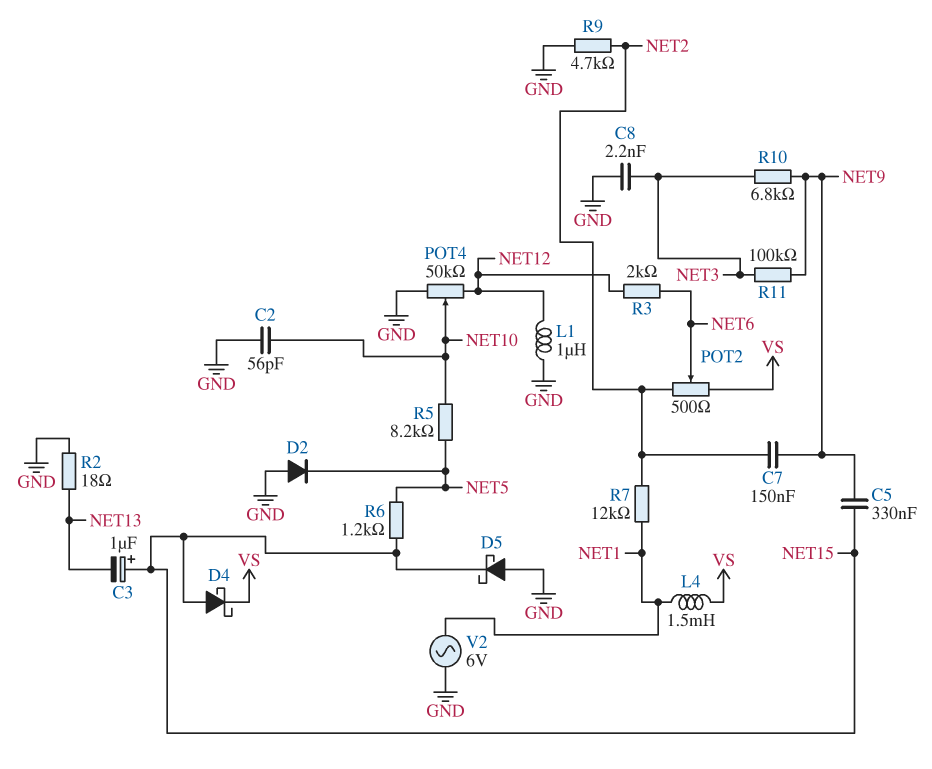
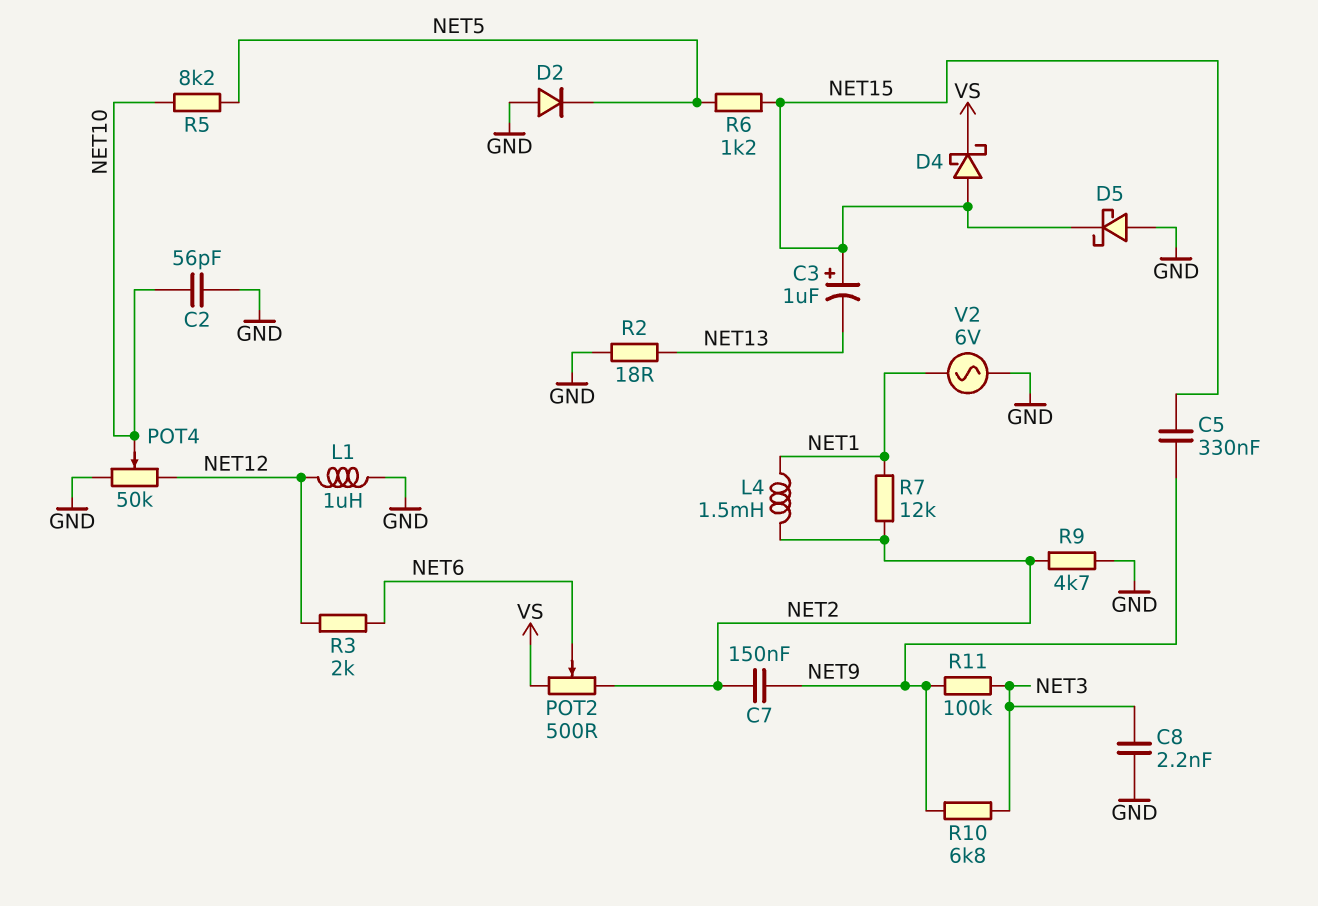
L4: 1.5mH (NET1, VS) -> 1.5mH (NET1, NET2)

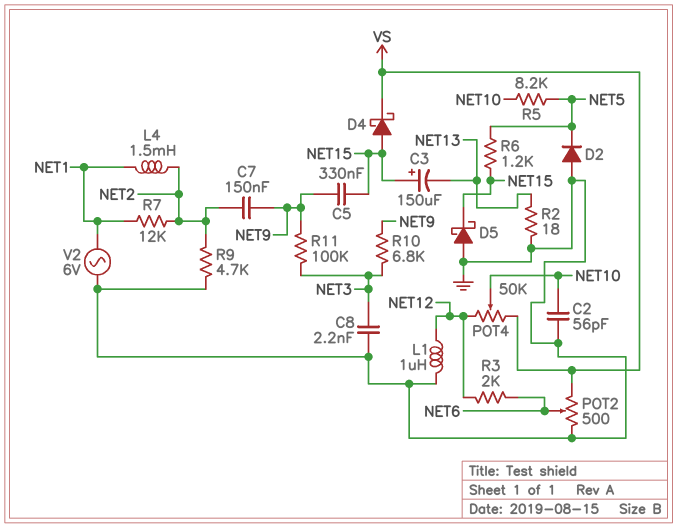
C3: 1uF (plus NET15, minus NET13) -> 150uF (plus NET15, minus NET13)
POT2: 500 (NET2, VS, wiper NET6) -> 500 (GND, VS, wiper NET6)
POT4: 50k (GND, NET12, wiper NET10) -> 50k (NET12, VS, wiper NET10)

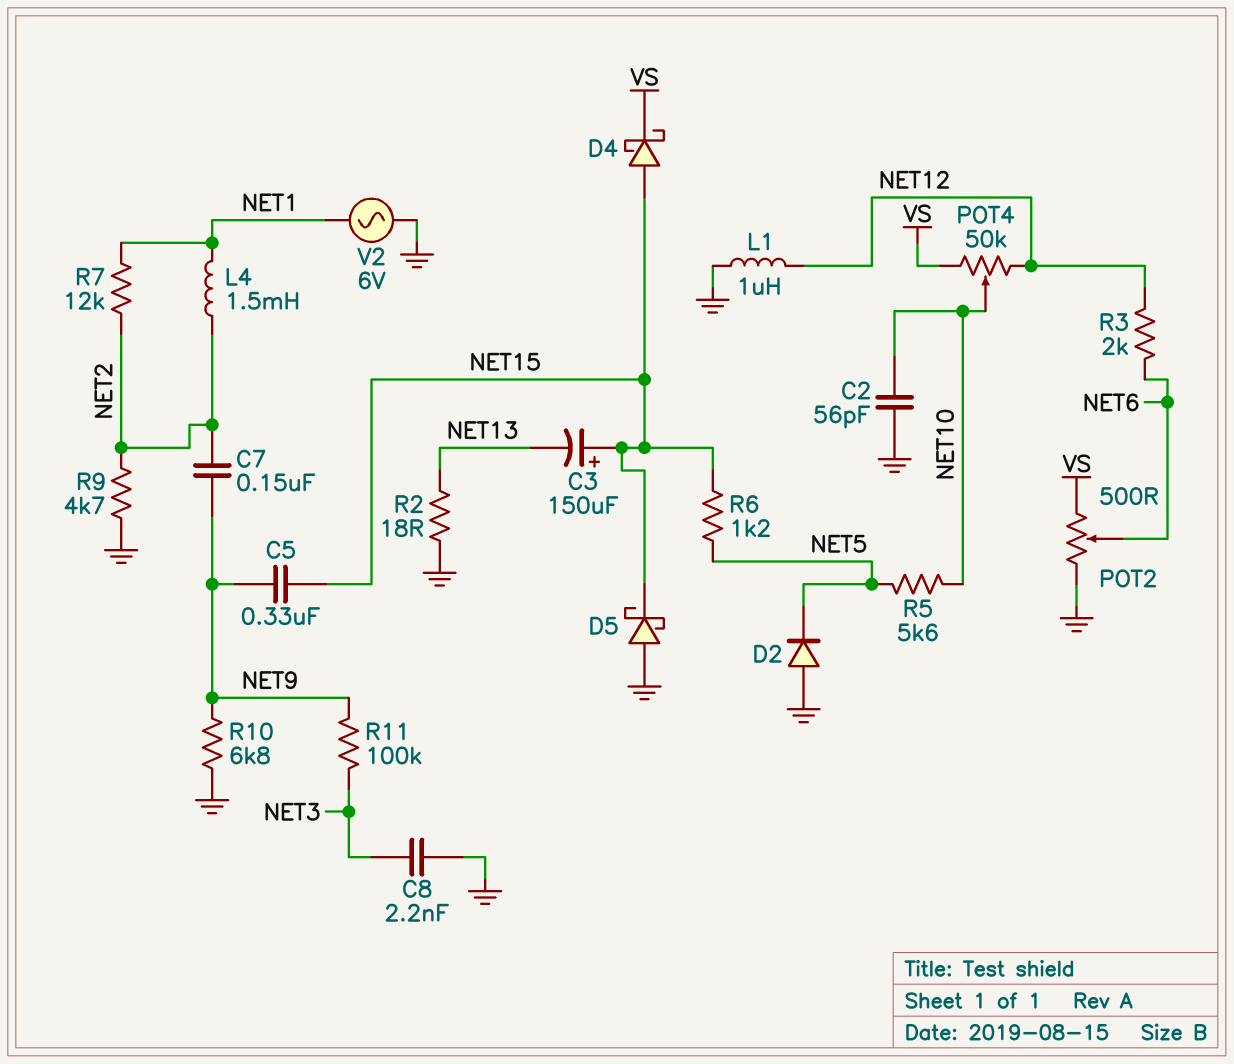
R5: 8.2k (NET5, NET10) -> 5.6k (NET5, NET10)
R10: 6.8k (NET3, NET9) -> 6.8k (GND, NET9)

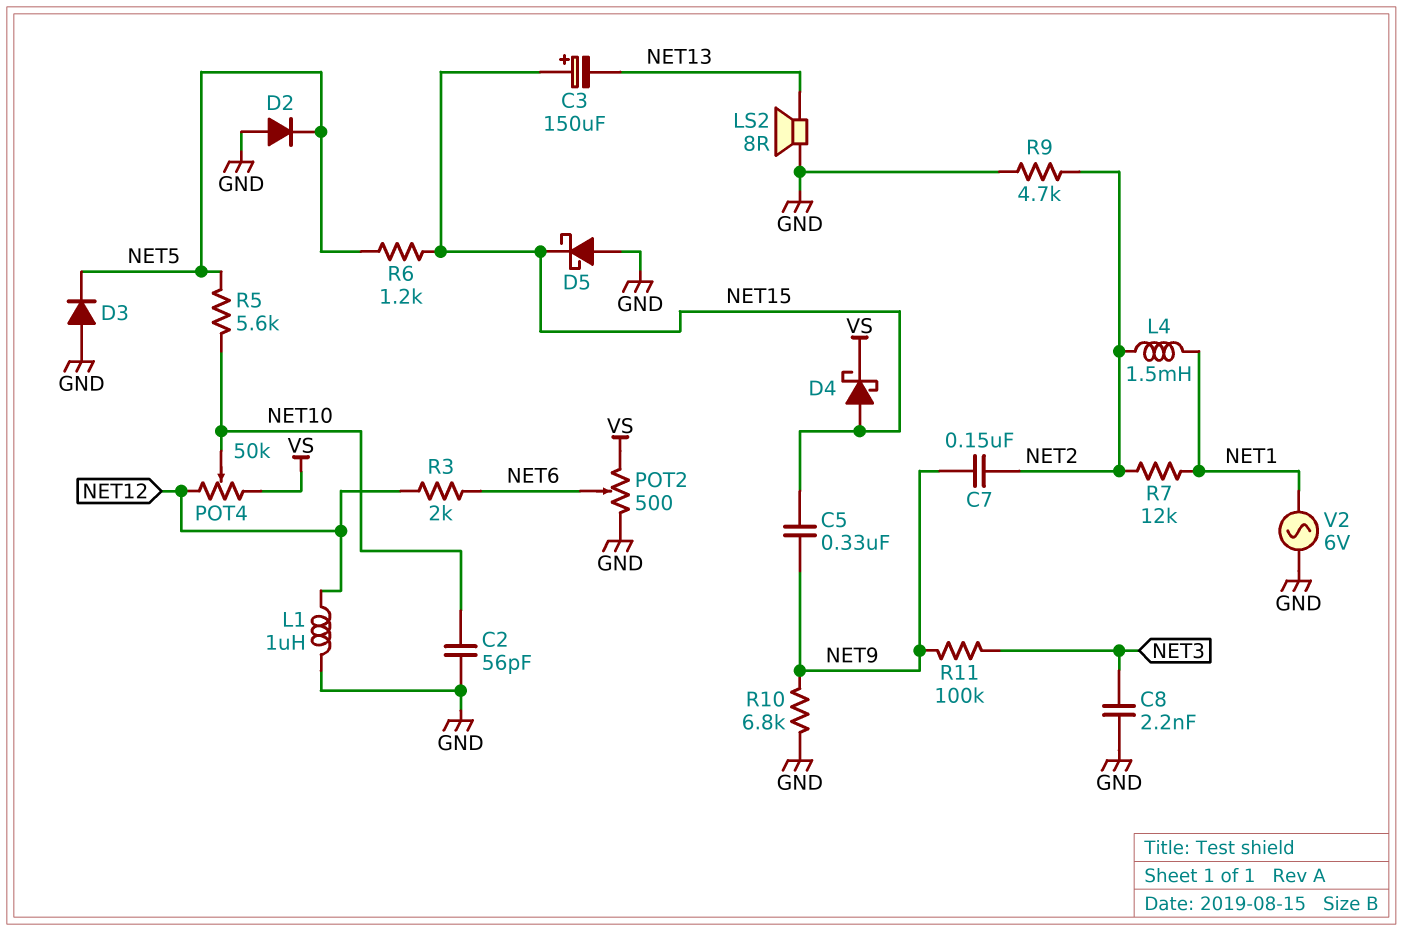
D3: none -> diode (A GND, K NET5)
LS2: none -> speaker 8R (GND, NET13)
R2: 18 (GND, NET13) -> none

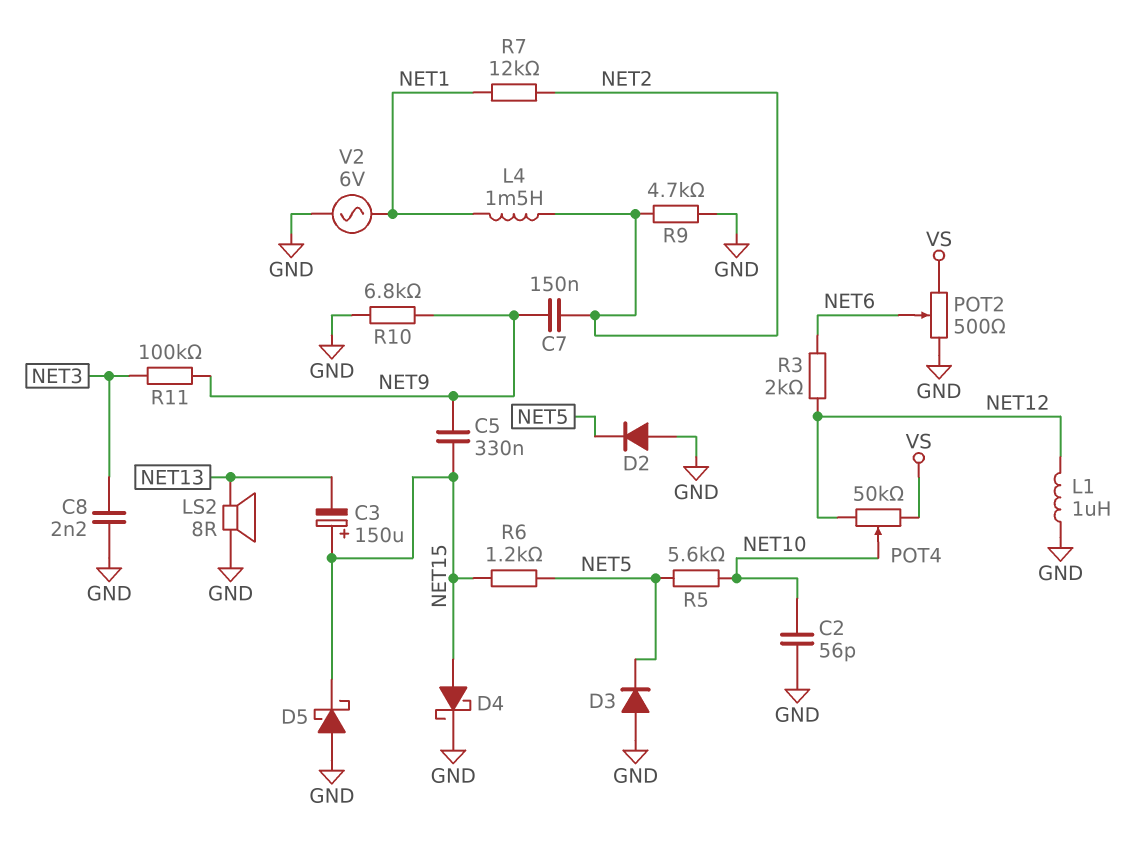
D4: schottky (A NET15, K VS) -> schottky (A NET15, K GND)

